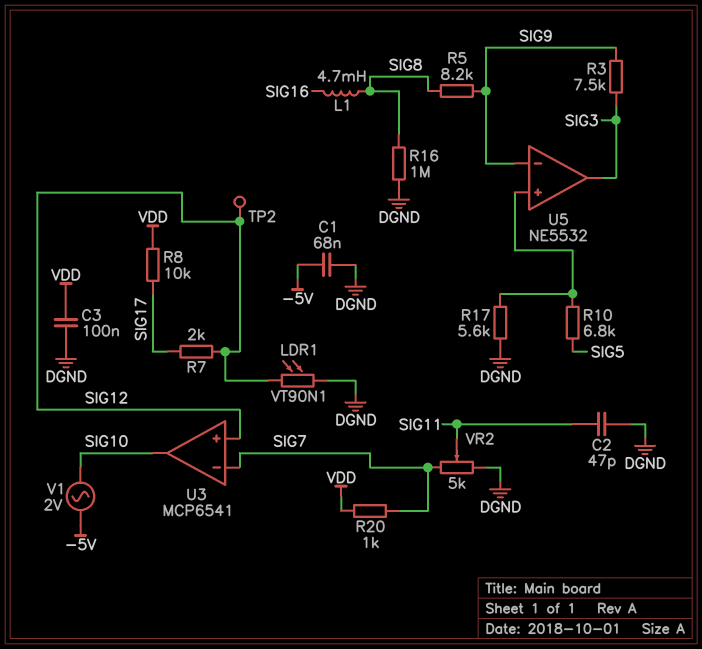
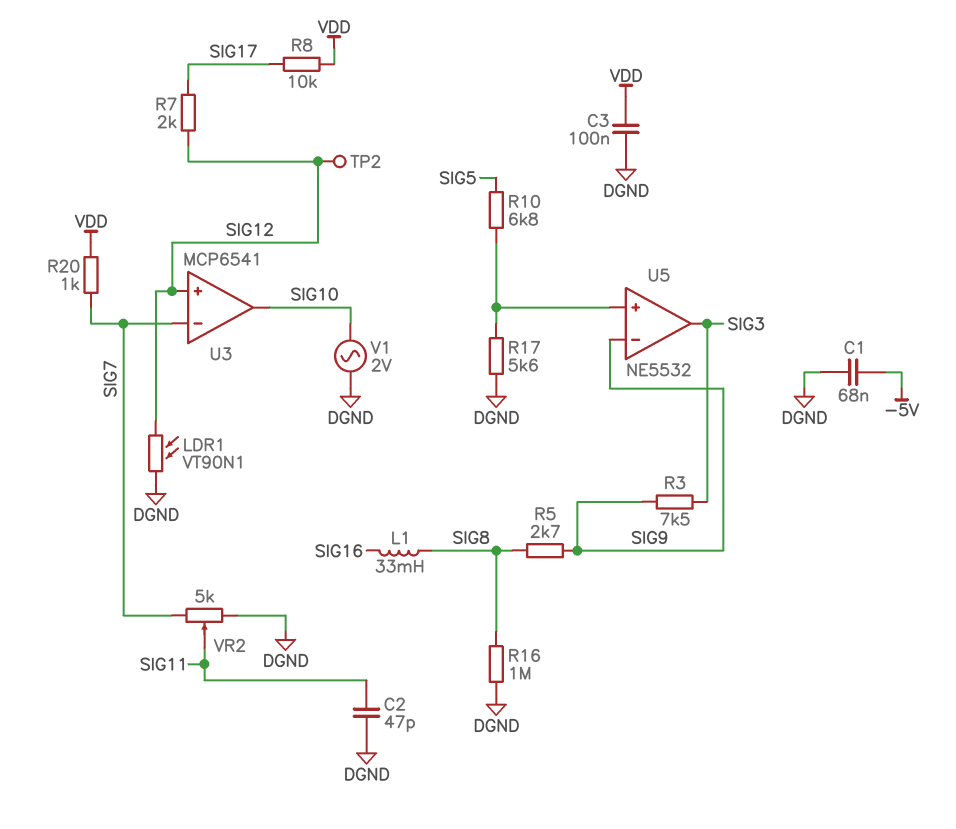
L1: 4.7mH (SIG8, SIG16) -> 33mH (SIG8, SIG16)
R5: 8.2k (SIG8, SIG9) -> 2.7k (SIG8, SIG9)
V1: AC 2V (-5V, SIG10) -> AC 2V (DGND, SIG10)

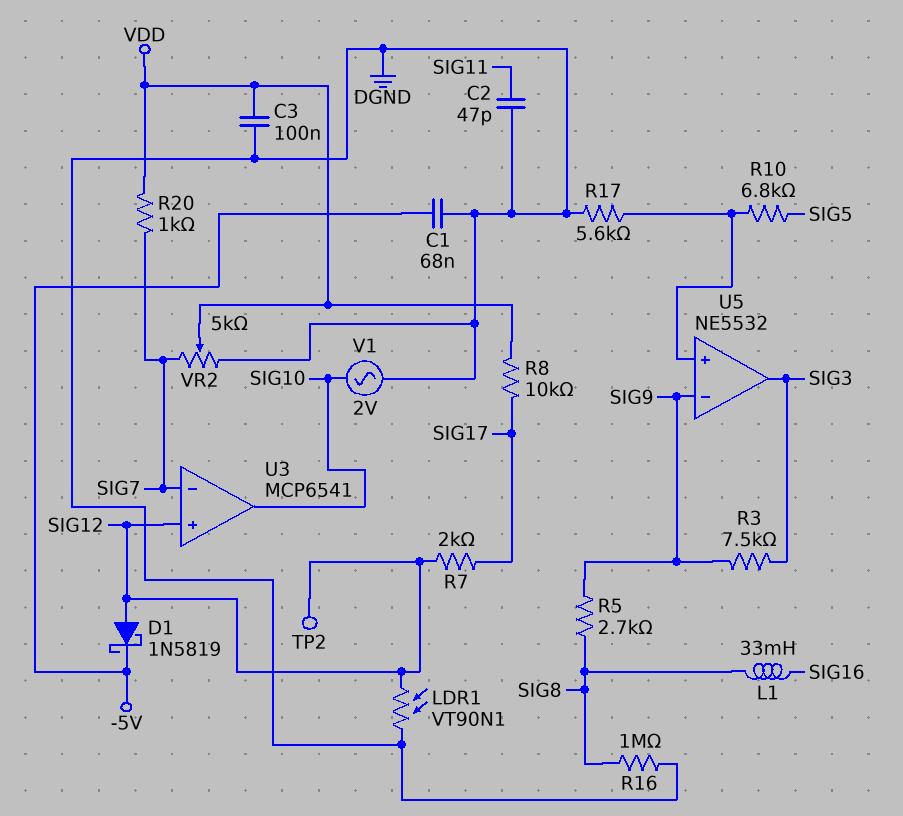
D1: none -> schottky 1N5819 (A SIG12, K -5V)
VR2: 5k (DGND, SIG7, wiper SIG11) -> 5k (DGND, SIG7, wiper VDD)

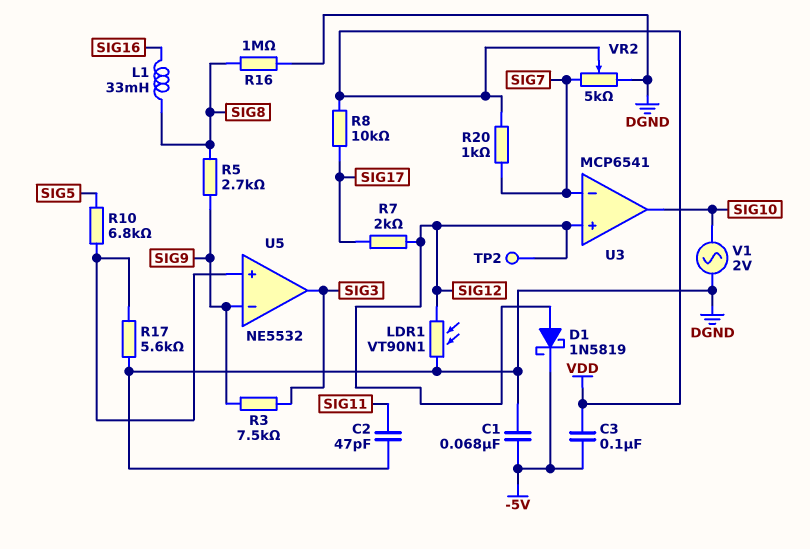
C3: 100nF (DGND, VDD) -> 100nF (-5V, VDD)

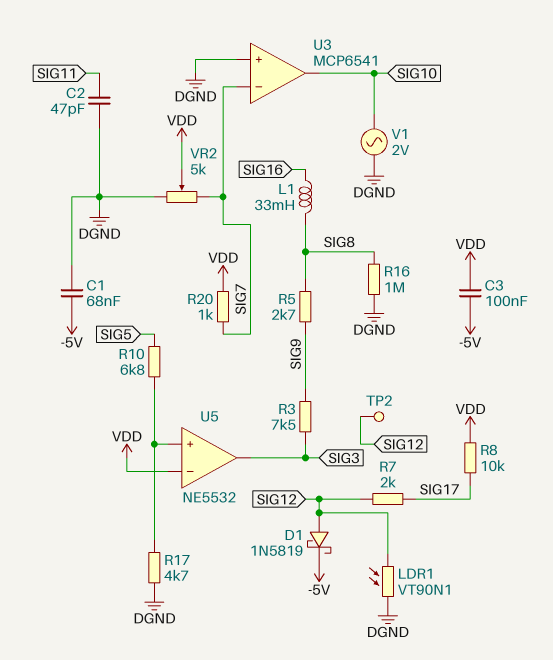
R17: 5.6k (DGND, U5/in+) -> 4.7k (DGND, U5/in+)
U3 pin in+: SIG12 -> DGND
U5 pin in-: SIG9 -> VDD

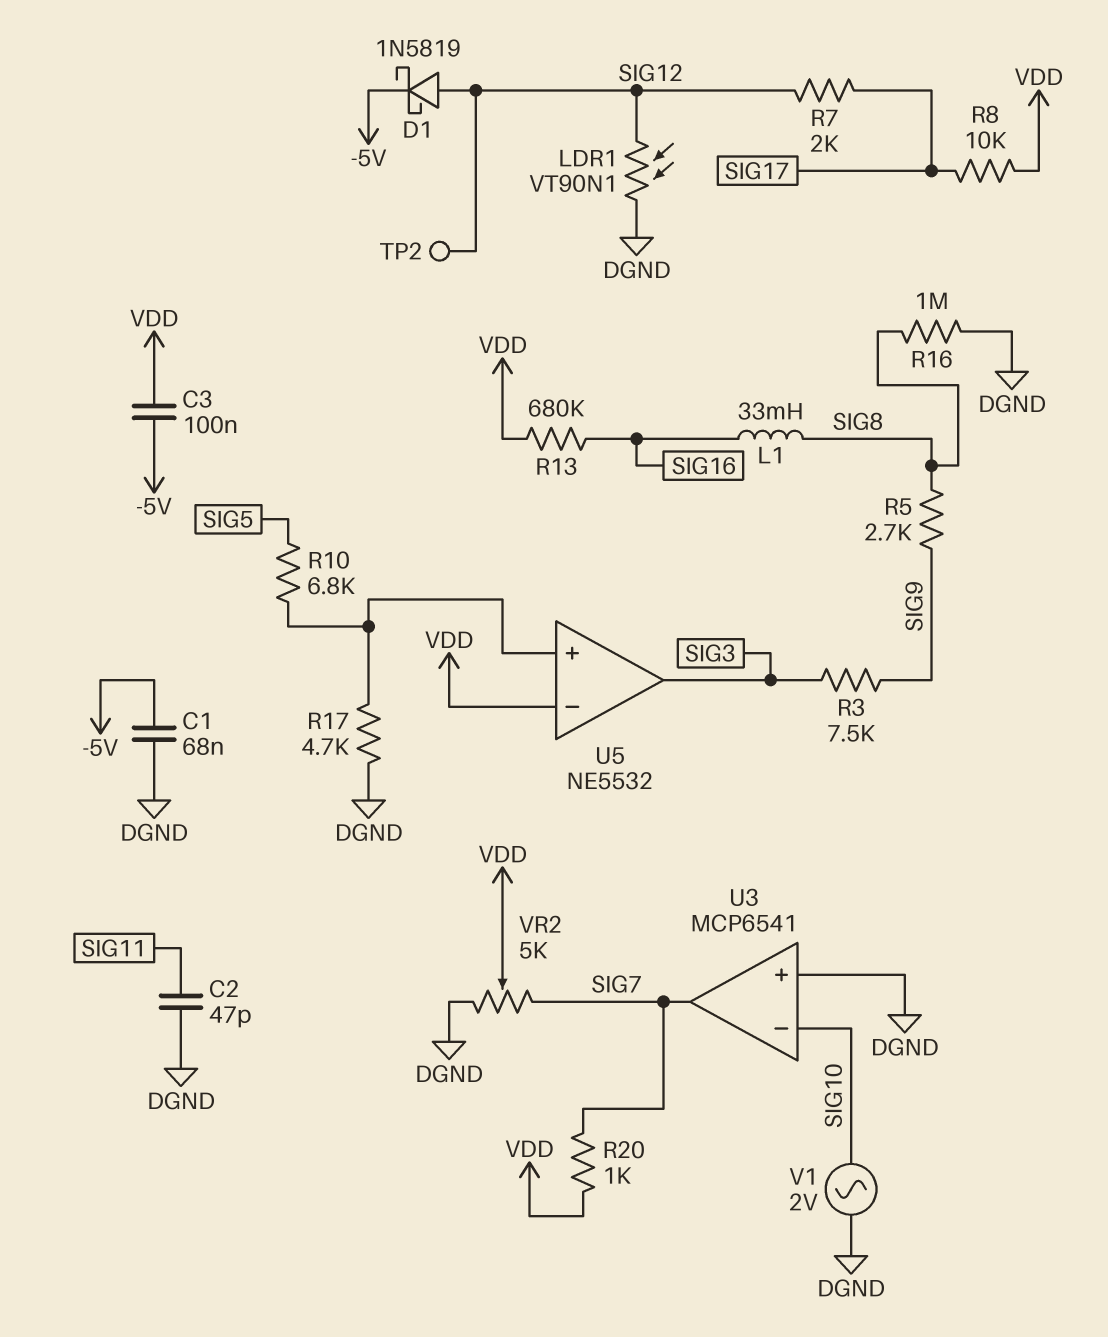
R13: none -> 680k (SIG16, VDD)
U3 pin in-: SIG7 -> SIG10
U3 pin out: SIG10 -> SIG7

